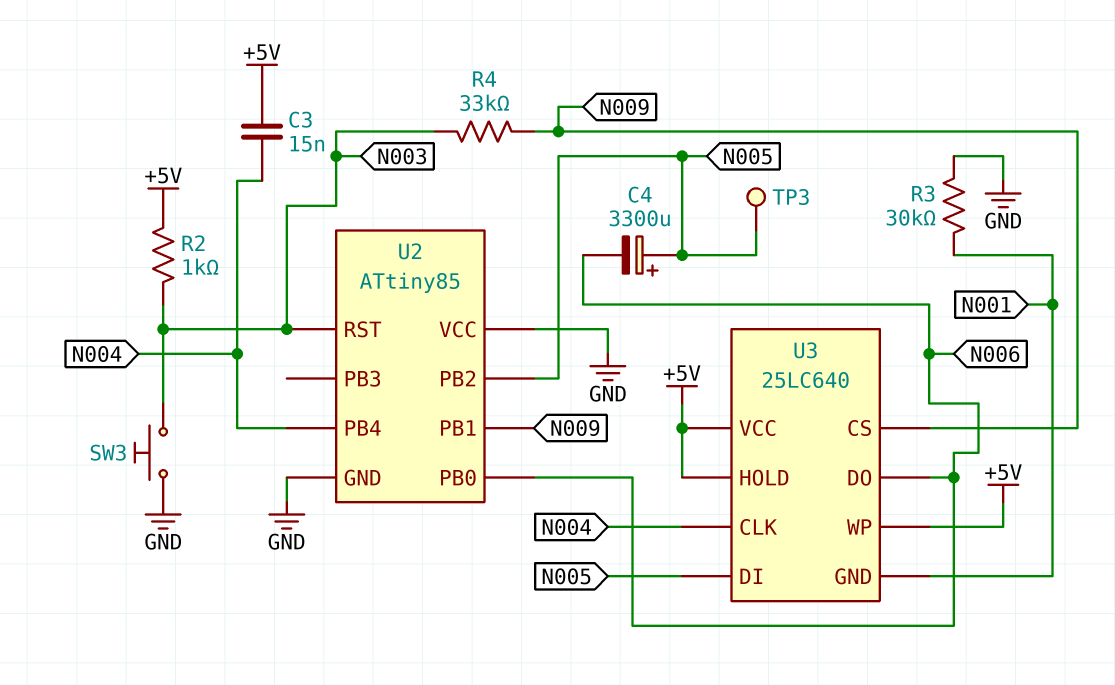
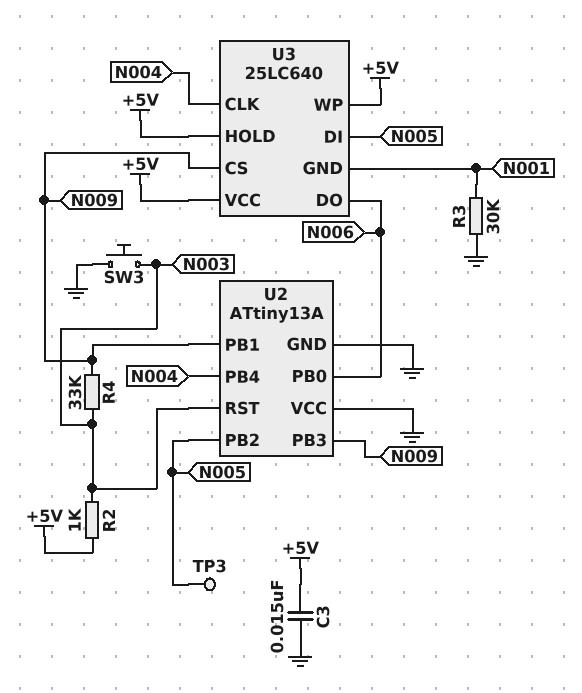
C3: 15nF (+5V, N004) -> 15nF (+5V, GND)
C4: 3300uF (plus N005, minus N006) -> none
U2: ATtiny85 -> ATtiny13A
U2 pin PB3: none -> N009

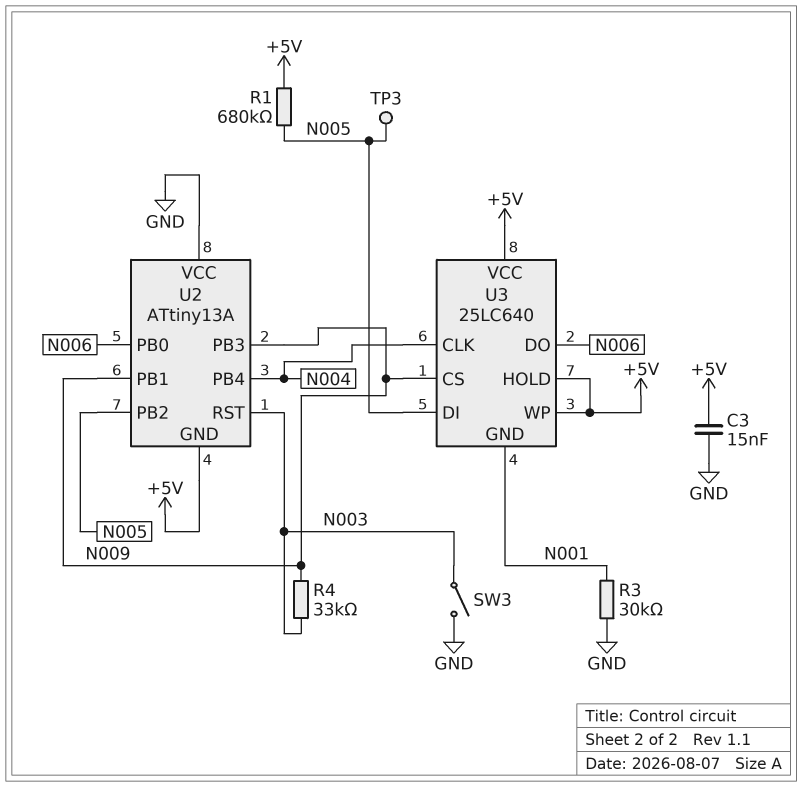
R1: none -> 680k (+5V, N005)
R2: 1k (+5V, N003) -> none
SW3: button (GND, N003) -> switch (GND, N003)
U2 pin GND: GND -> +5V

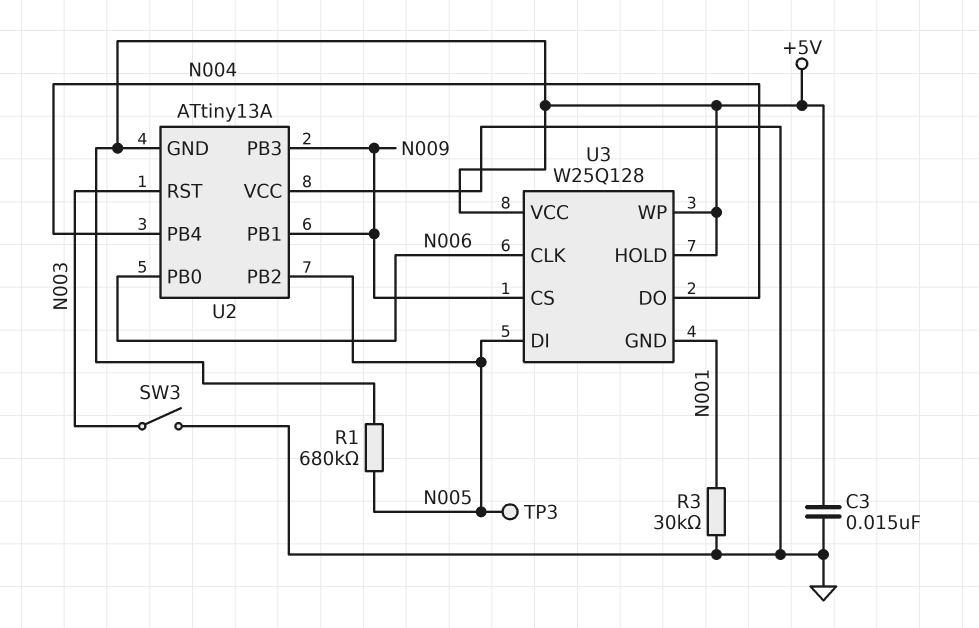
R4: 33k (N003, N009) -> none
U3: 25LC640 -> W25Q128
U3 pin CLK: N004 -> N006
U3 pin DO: N006 -> N004

